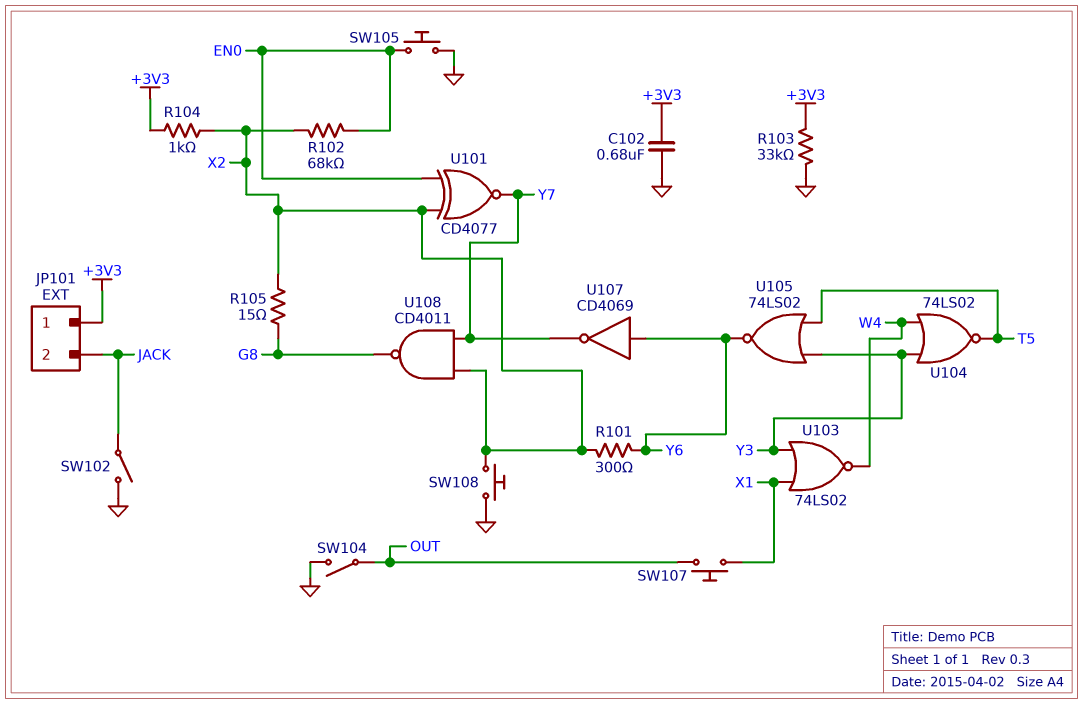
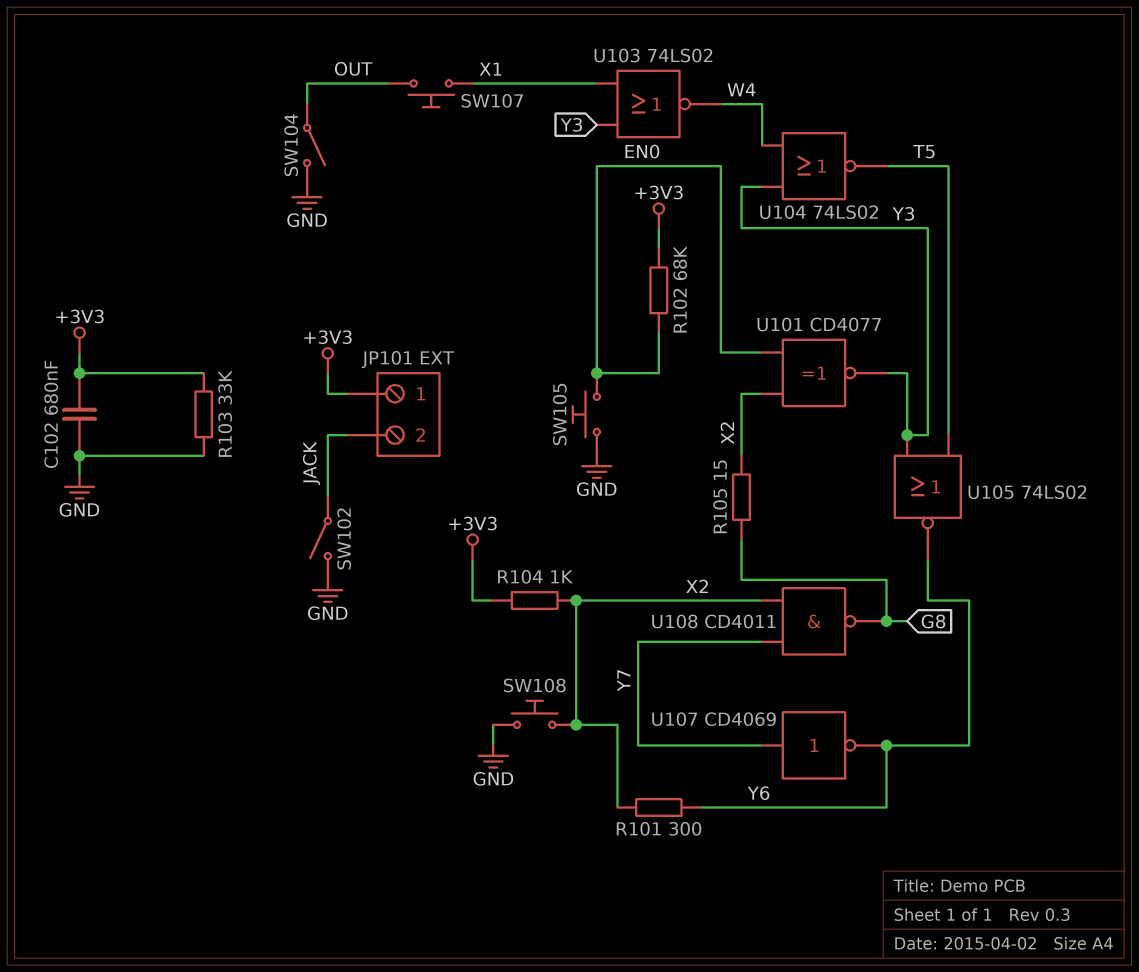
R102: 68k (EN0, X2) -> 68k (+3V3, EN0)
U101: XNOR CD4077 (in EN0, in X2, out Y7) -> XNOR CD4077 (in EN0, in X2, out Y3)
U107: NOT CD4069 (in Y6, out Y7) -> NOT CD4069 (in Y7, out Y6)

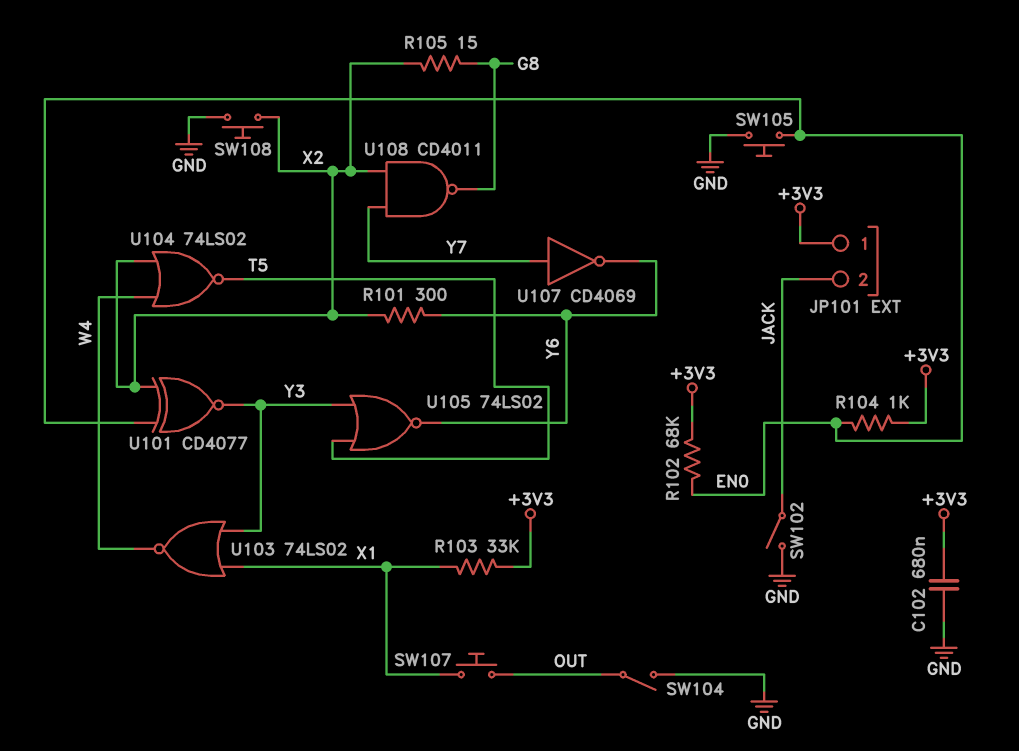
R103: 33k (+3V3, GND) -> 33k (+3V3, X1)
R104: 1k (+3V3, X2) -> 1k (+3V3, EN0)
U104: NOR 74LS02 (in W4, in Y3, out T5) -> NOR 74LS02 (in W4, in X2, out T5)

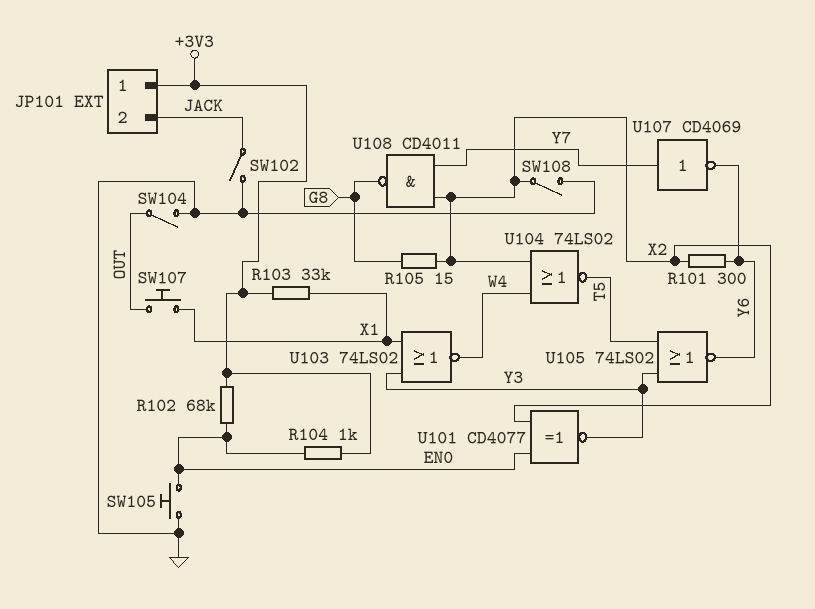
C102: 680nF (+3V3, GND) -> none
SW108: button (GND, X2) -> switch (GND, X2)

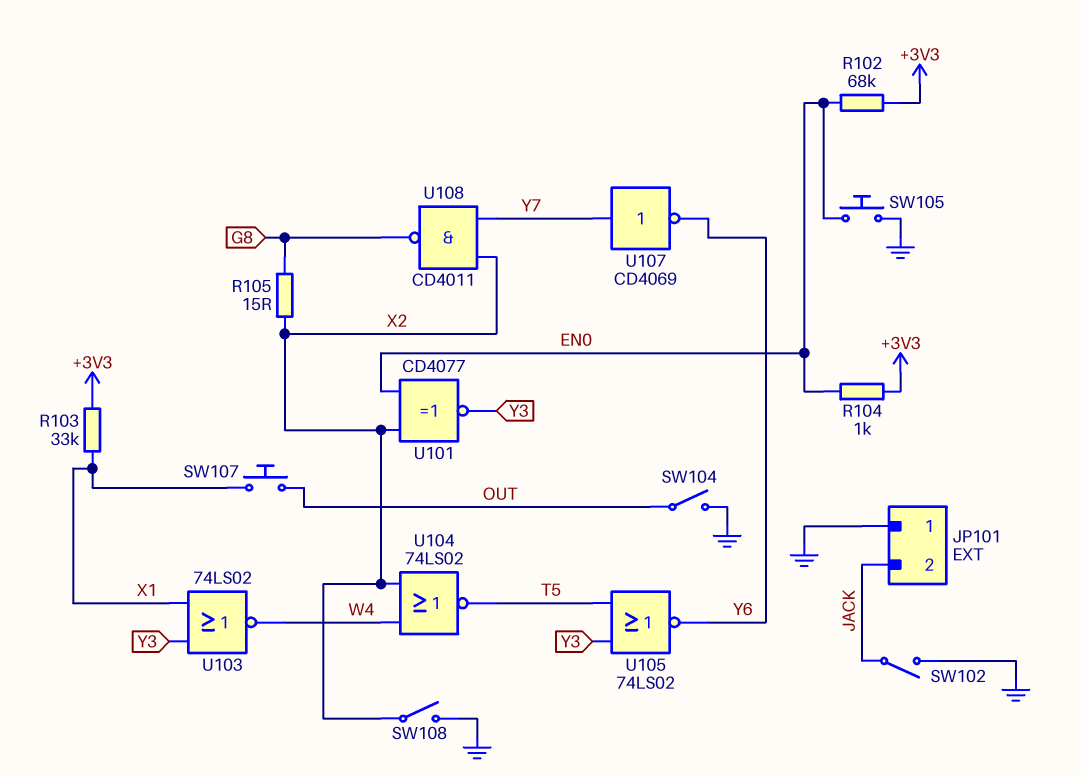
JP101 pin 1: +3V3 -> GND
R101: 300 (X2, Y6) -> none

